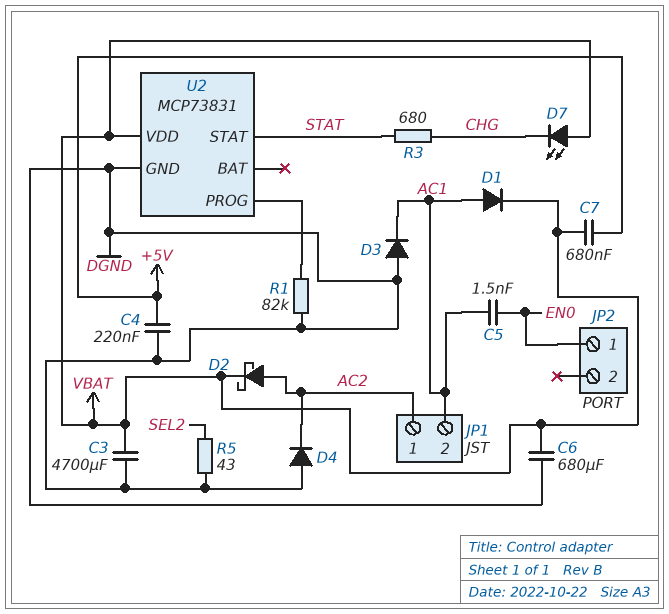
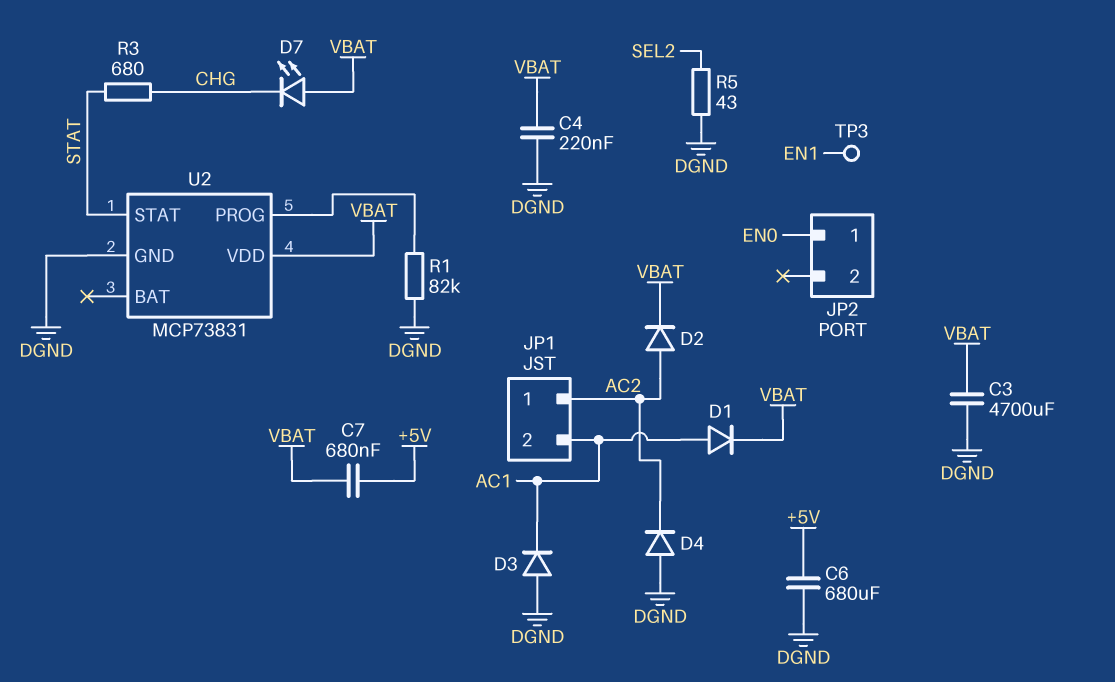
C4: 220nF (+5V, DGND) -> 220nF (DGND, VBAT)
C5: 1.5nF (AC1, EN0) -> none
C6: 680uF (DGND, VBAT) -> 680uF (+5V, DGND)
D2: schottky (A AC2, K VBAT) -> diode (A AC2, K VBAT)
TP3: none -> test point (EN1)

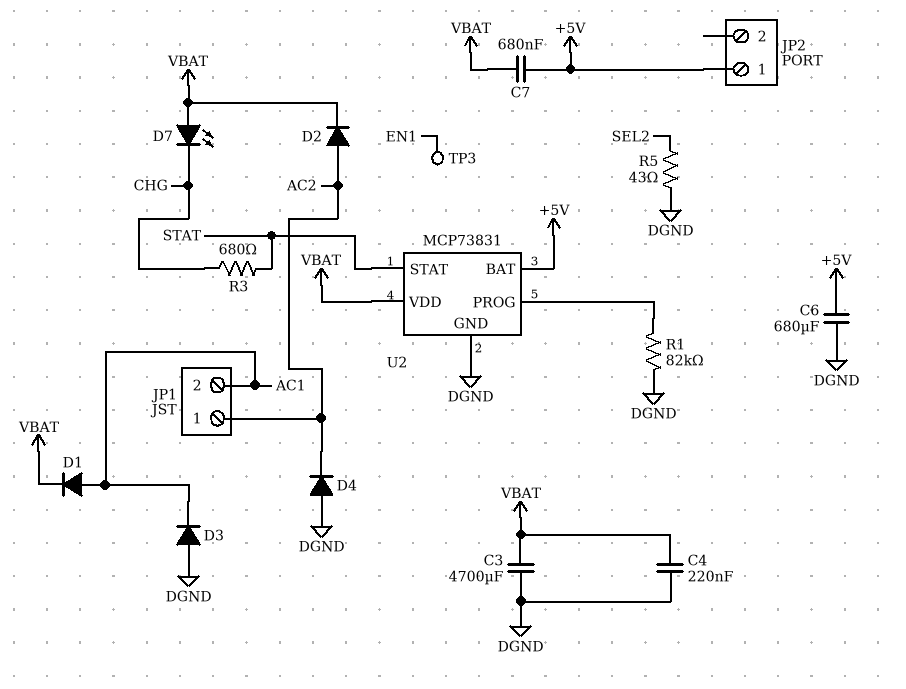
JP2 pin 1: EN0 -> +5V
U2 pin BAT: none -> +5V

